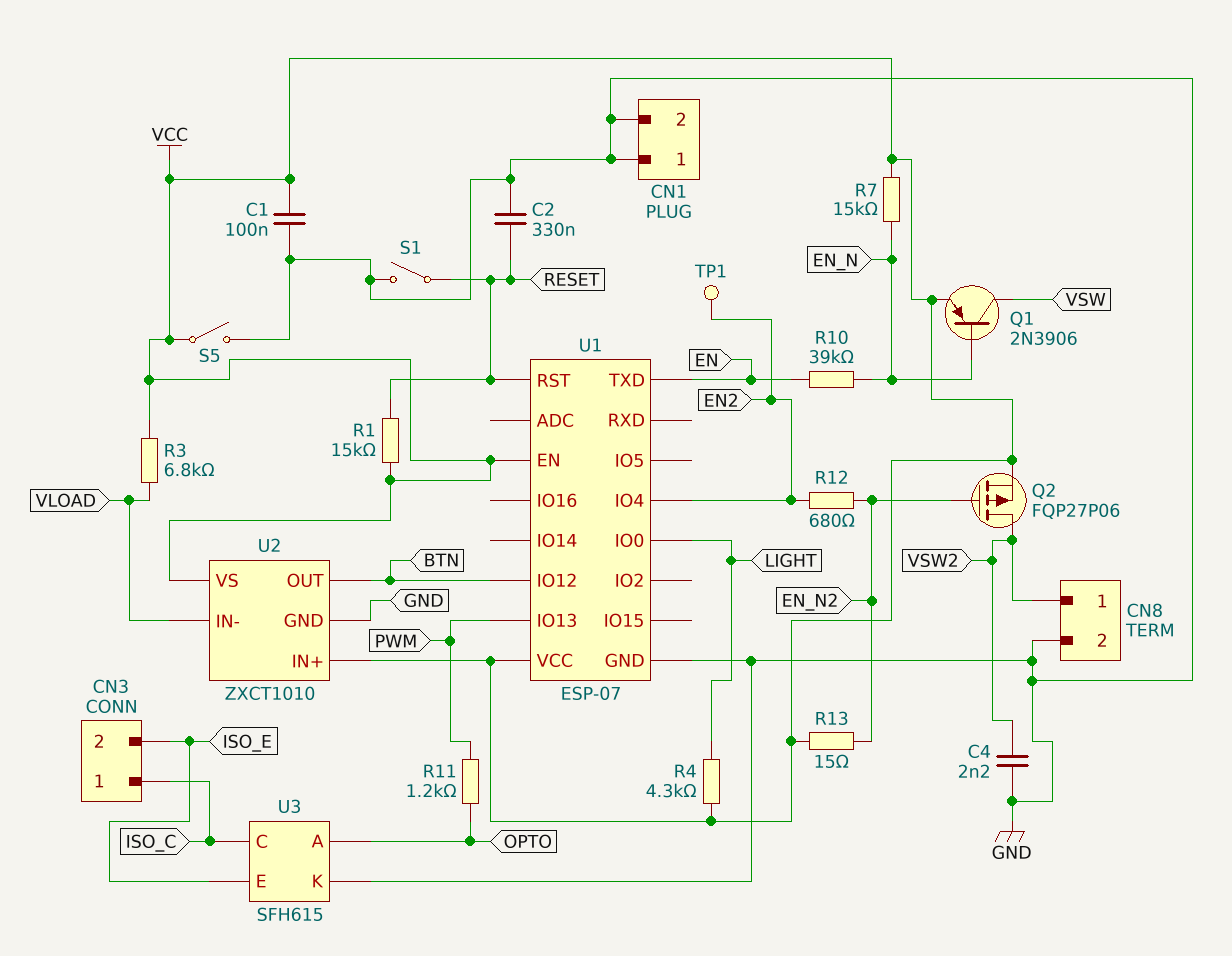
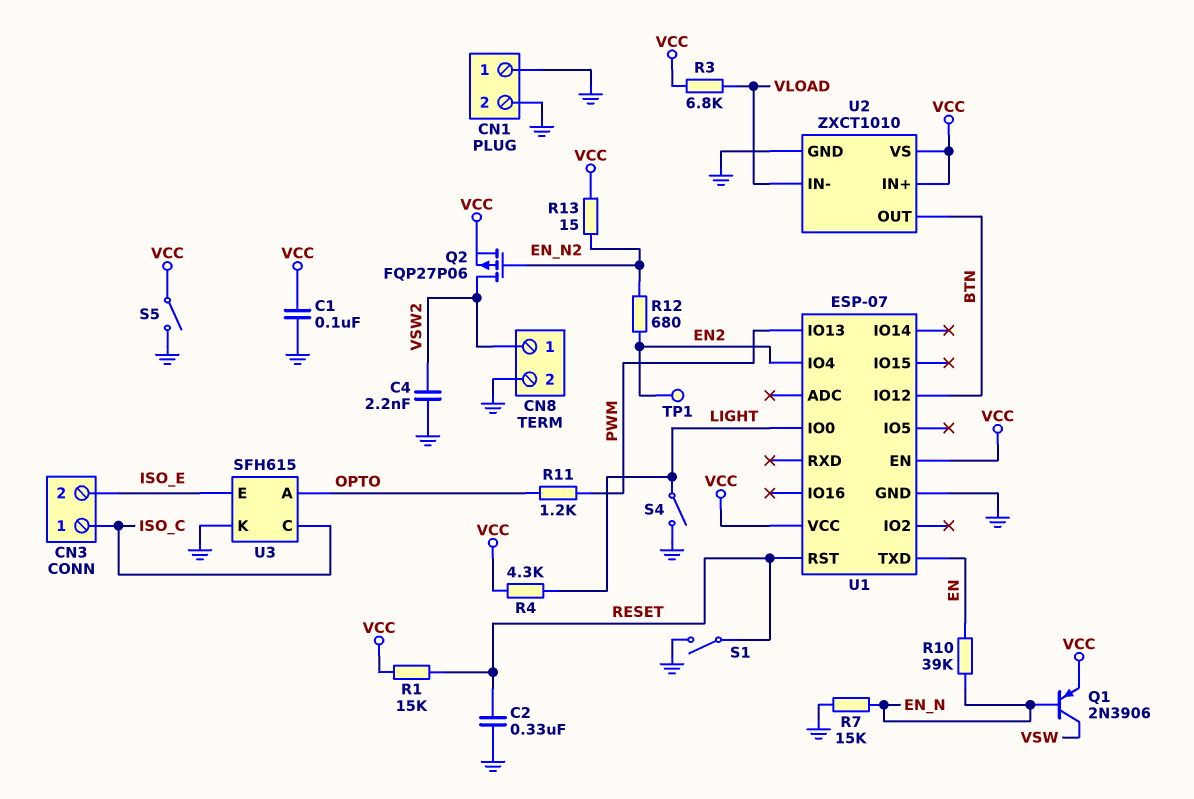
R7: 15k (EN_N, VCC) -> 15k (EN_N, GND)
S4: none -> switch (GND, LIGHT)

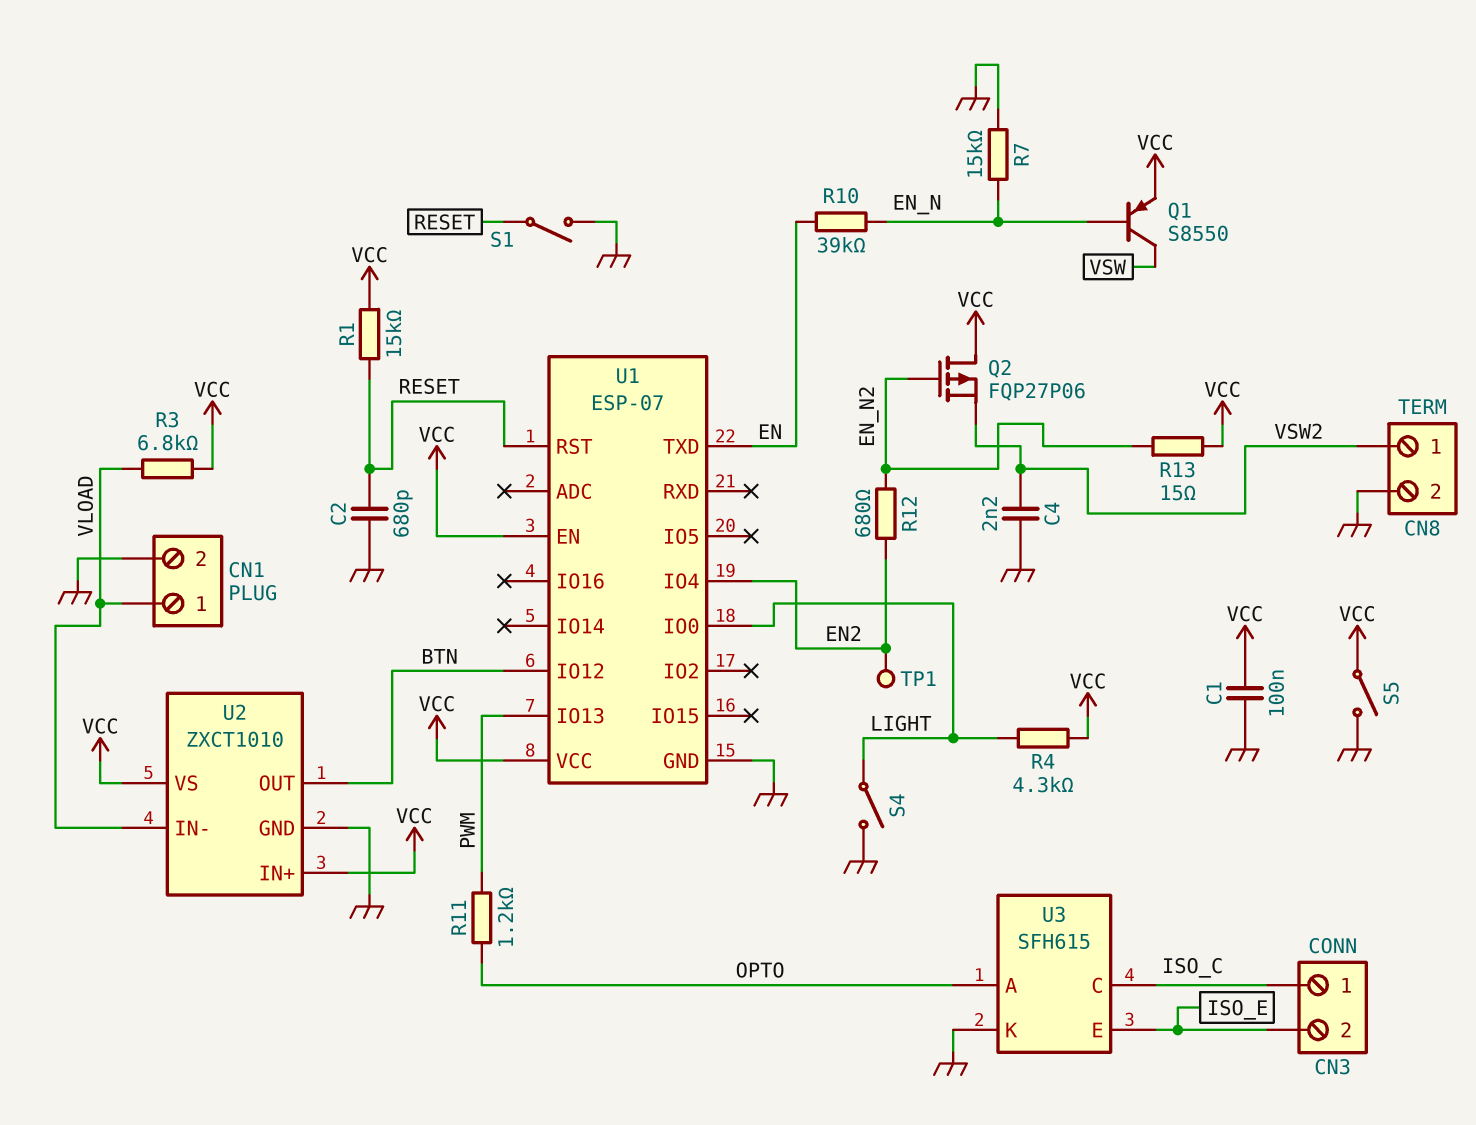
C2: 330nF (GND, RESET) -> 680pF (GND, RESET)
CN1 pin 1: GND -> VLOAD
Q1: PNP 2N3906 (B EN_N, C VSW, E VCC) -> PNP S8550 (B EN_N, C VSW, E VCC)
Q2: PMOS FQP27P06 (G EN_N2, D VSW2, S VCC) -> PMOS FQP27P06 (G EN_N2, D VCC, S VSW2)

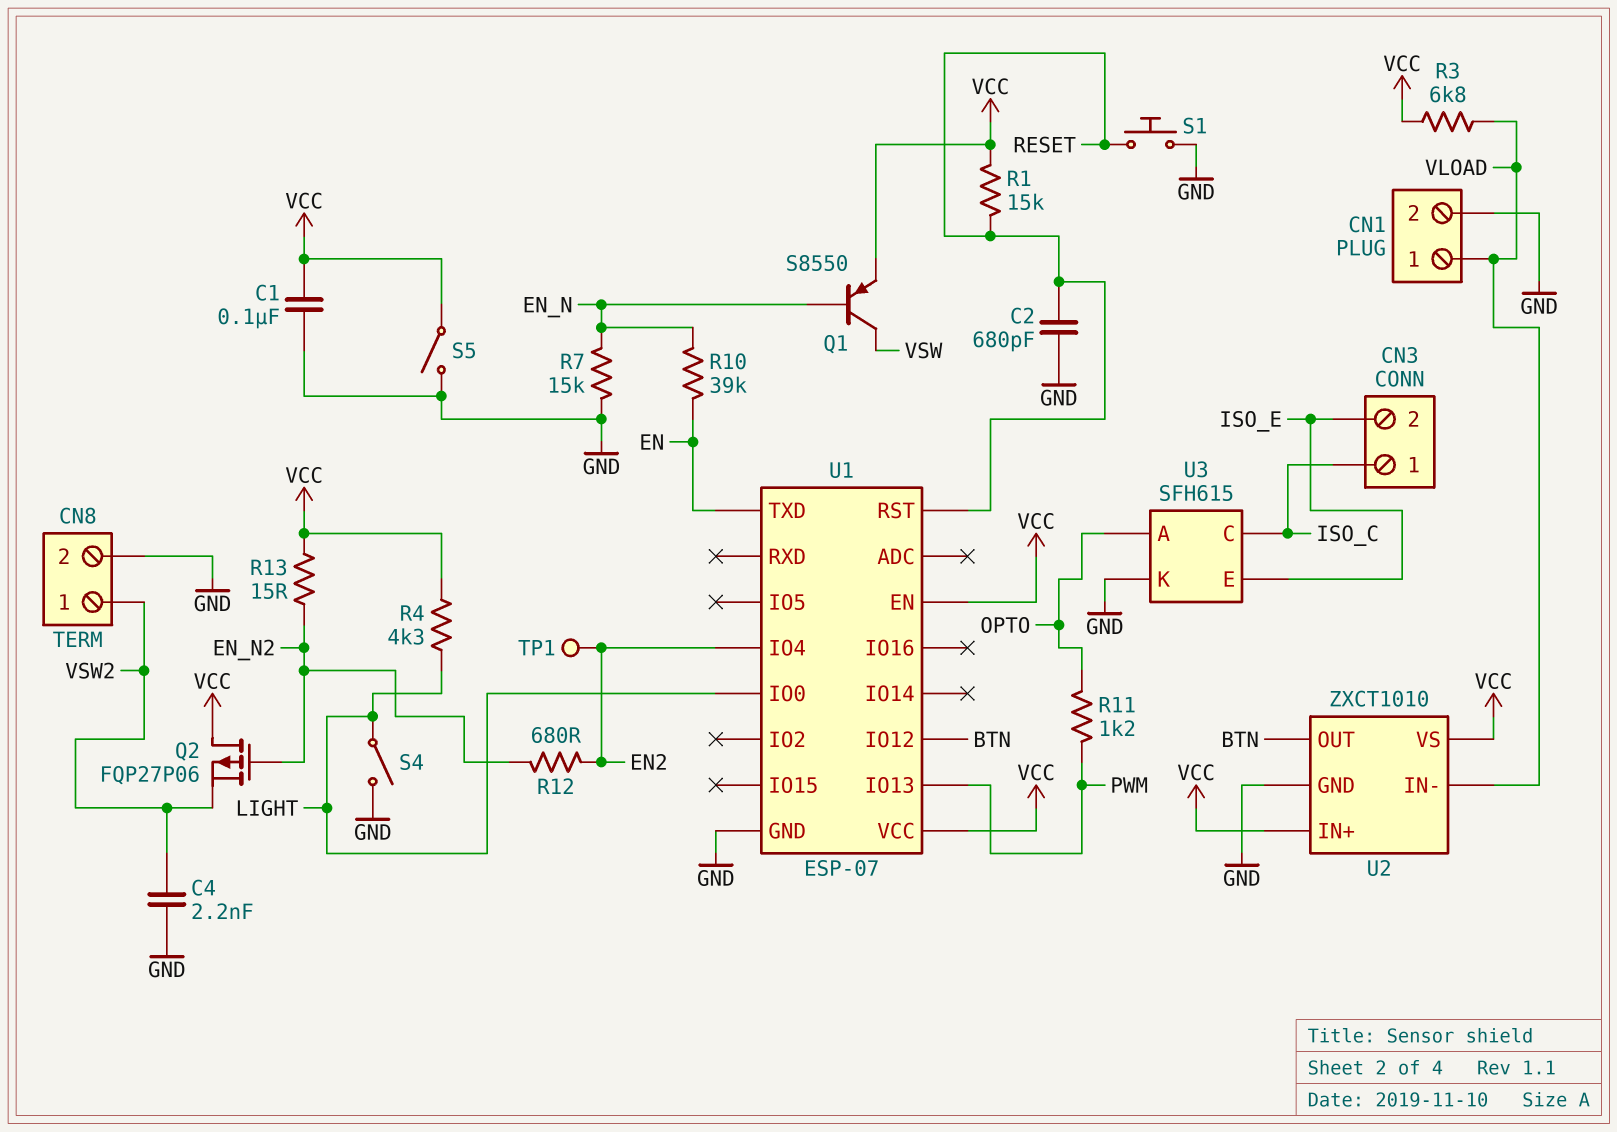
S1: switch (GND, RESET) -> button (GND, RESET)

